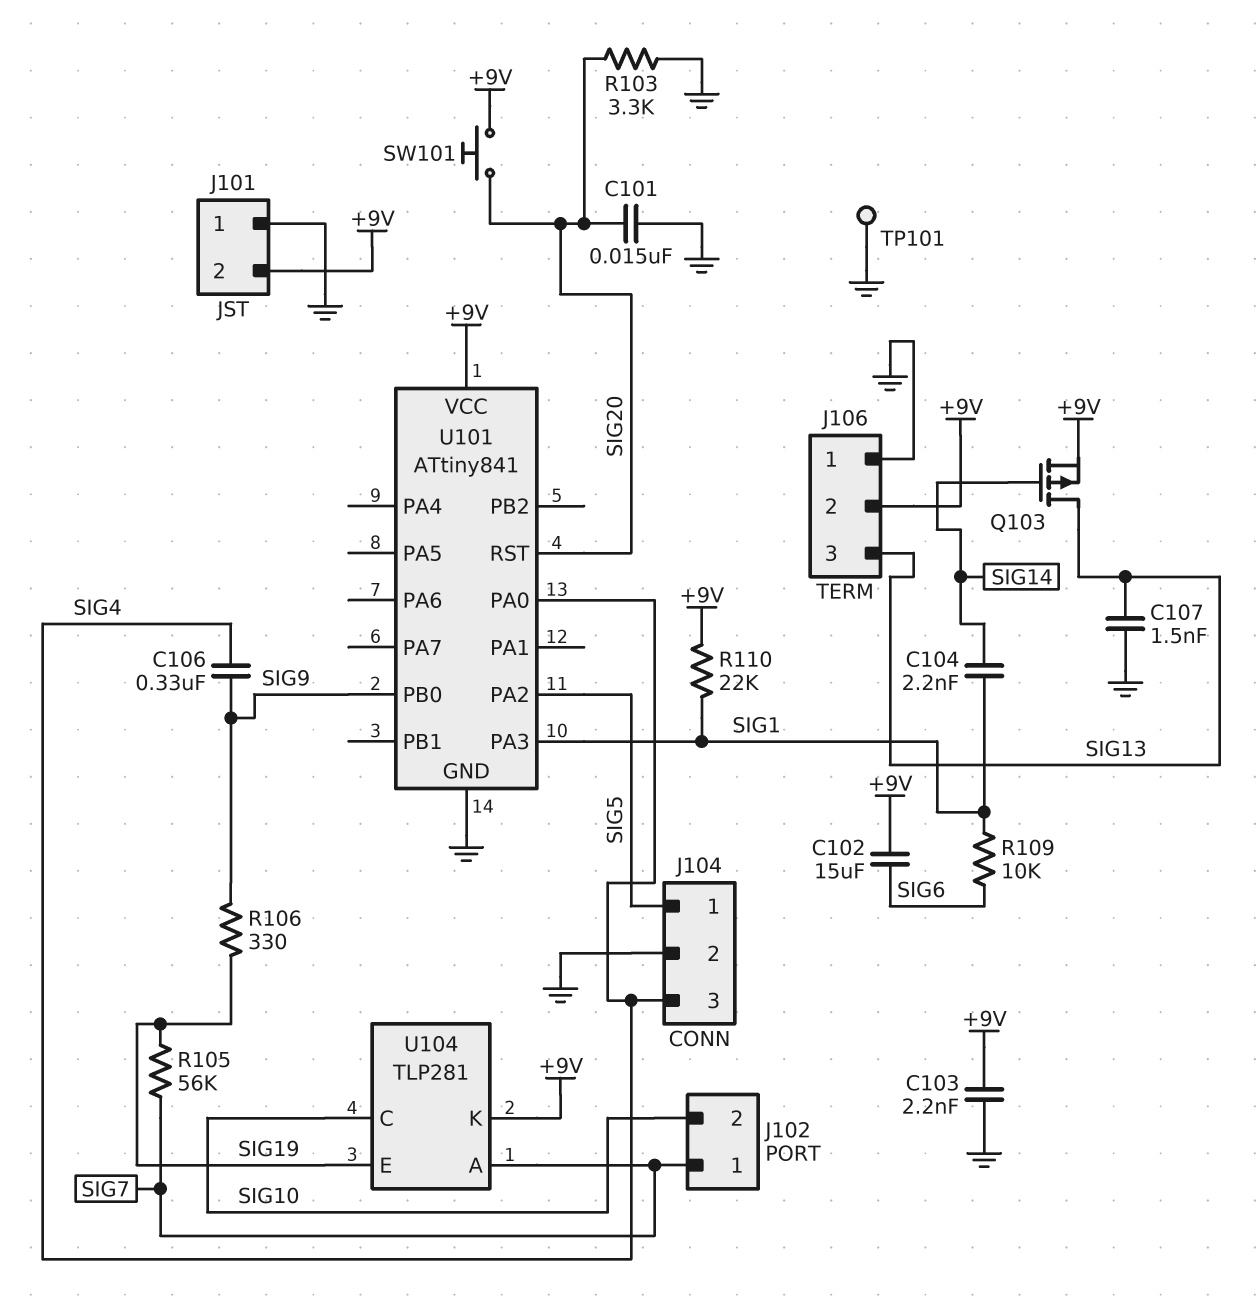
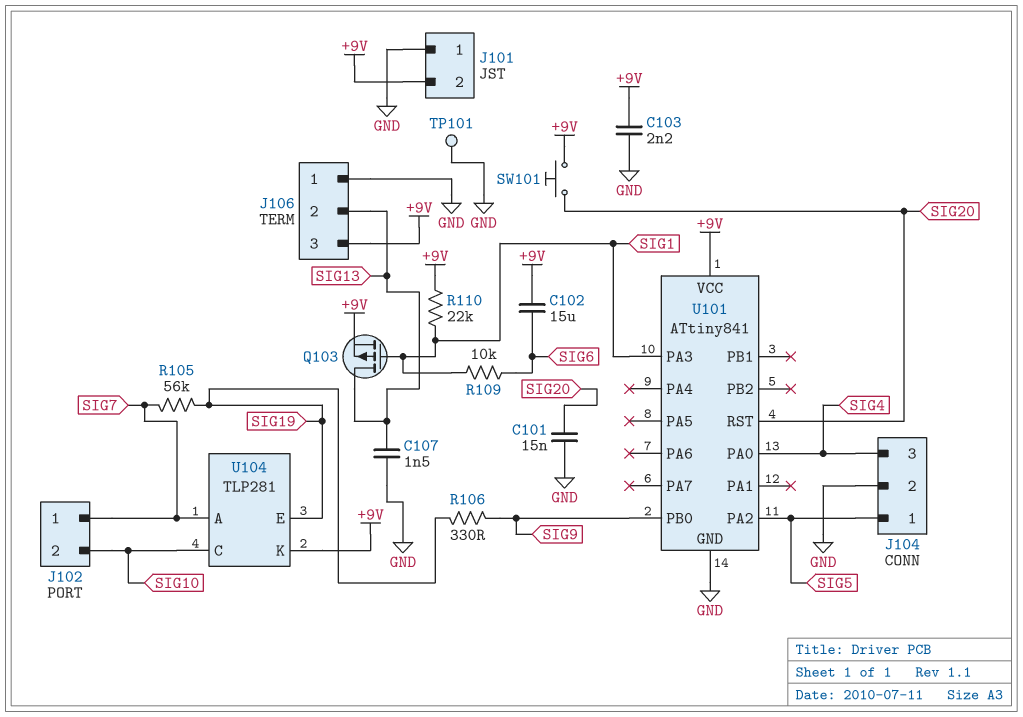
C104: 2.2nF (SIG1, SIG14) -> none
C106: 330nF (SIG4, SIG9) -> none
J106 pin 2: +9V -> SIG13
J106 pin 3: SIG13 -> +9V
Q103: PMOS (G SIG14, D SIG13, S +9V) -> PMOS (G SIG1, D SIG13, S +9V)
R103: 3.3k (GND, SIG20) -> none

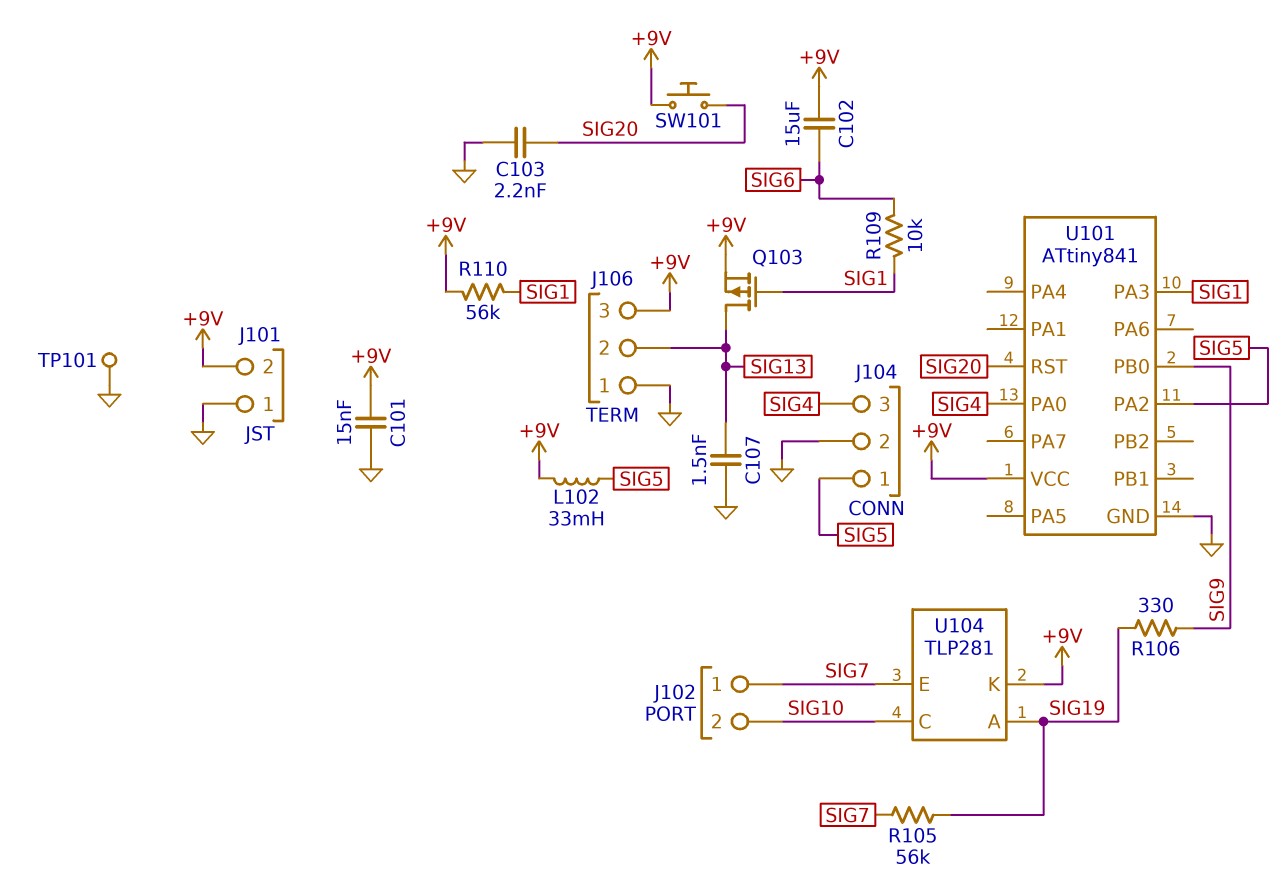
C101: 15nF (GND, SIG20) -> 15nF (+9V, GND)
C103: 2.2nF (+9V, GND) -> 2.2nF (GND, SIG20)
L102: none -> 33mH (+9V, SIG5)
R110: 22k (+9V, SIG1) -> 56k (+9V, SIG1)
U104 pin A: SIG7 -> SIG19
U104 pin E: SIG19 -> SIG7

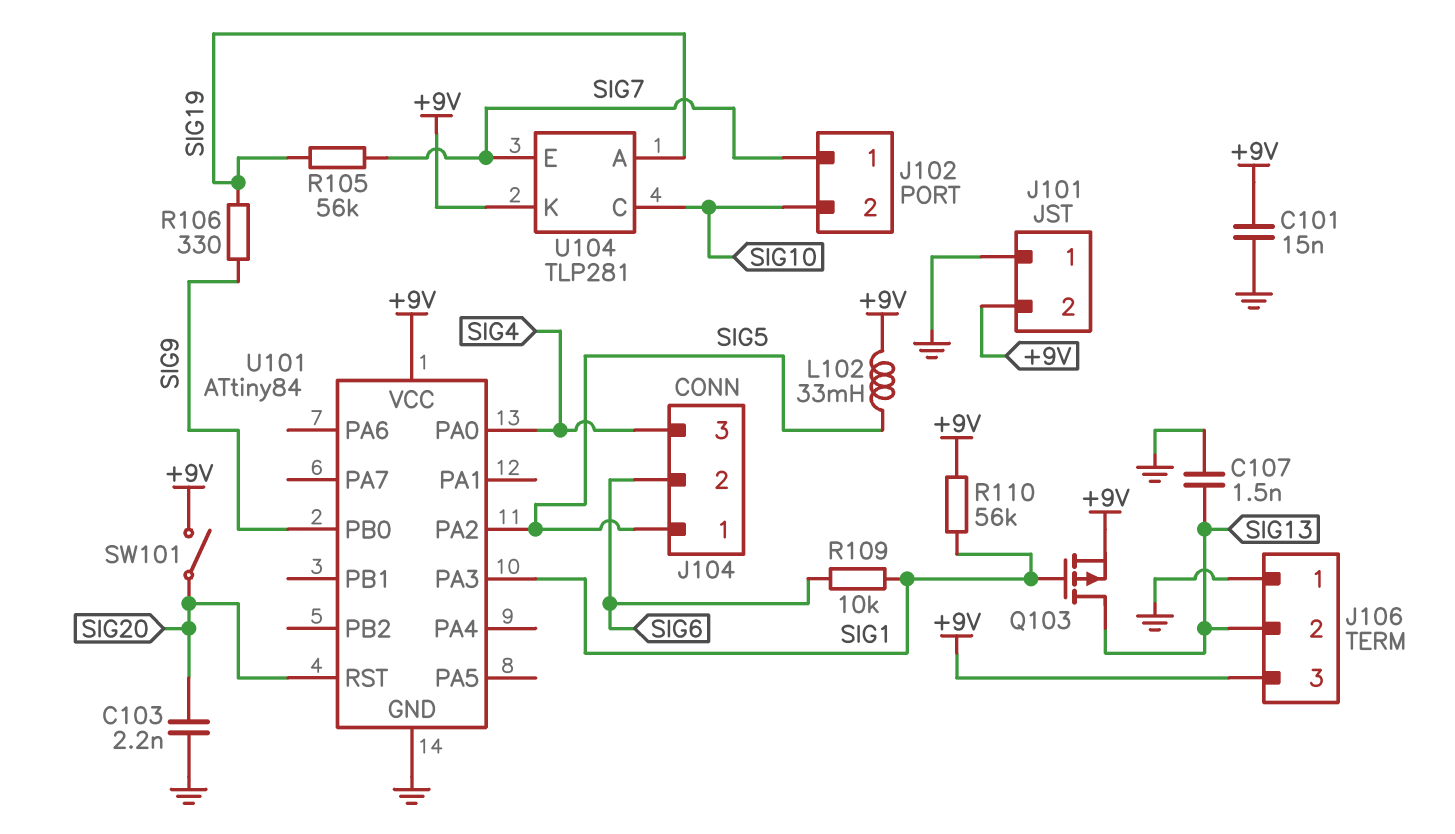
C102: 15uF (+9V, SIG6) -> none
J104 pin 2: GND -> SIG6
SW101: button (+9V, SIG20) -> switch (+9V, SIG20)
TP101: test point (GND) -> none
U101: ATtiny841 -> ATtiny84

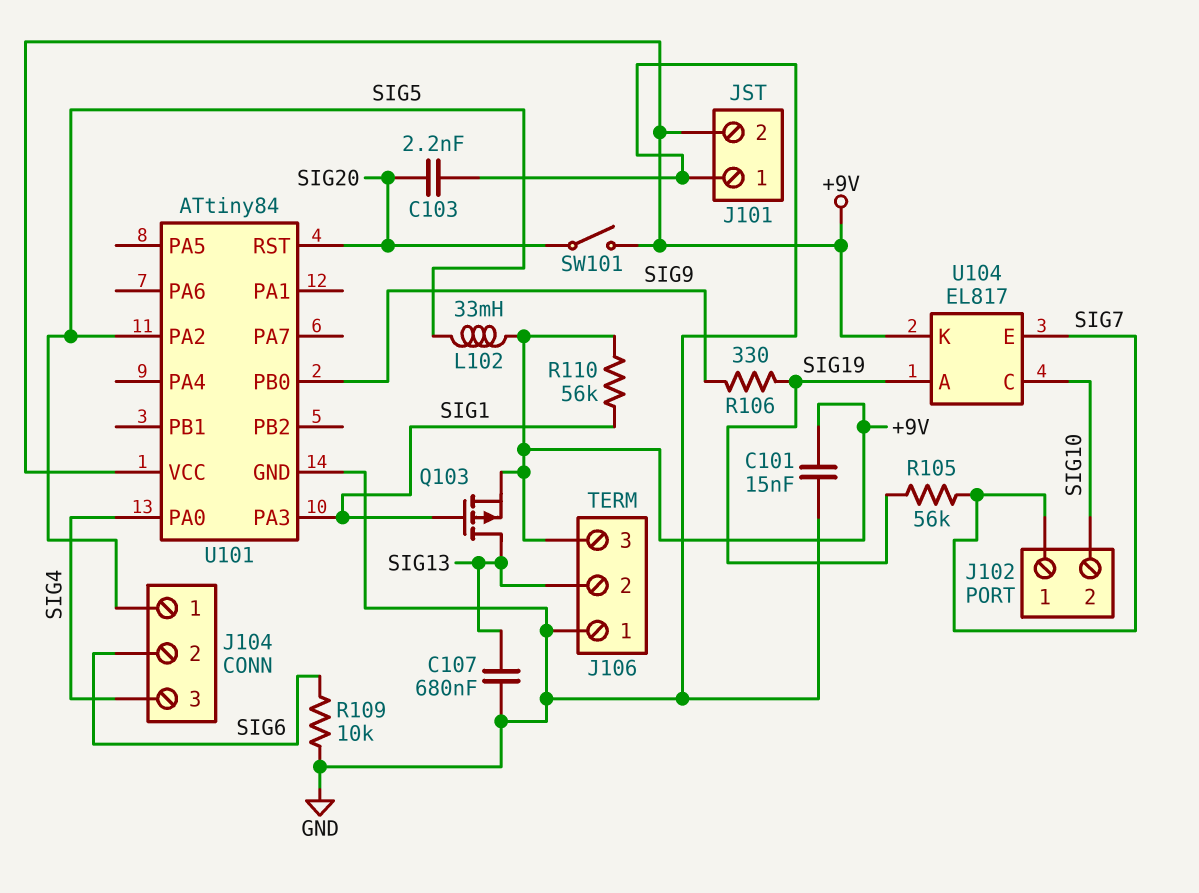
C107: 1.5nF (GND, SIG13) -> 680nF (GND, SIG13)
R109: 10k (SIG1, SIG6) -> 10k (GND, SIG6)
U104: TLP281 -> EL817

